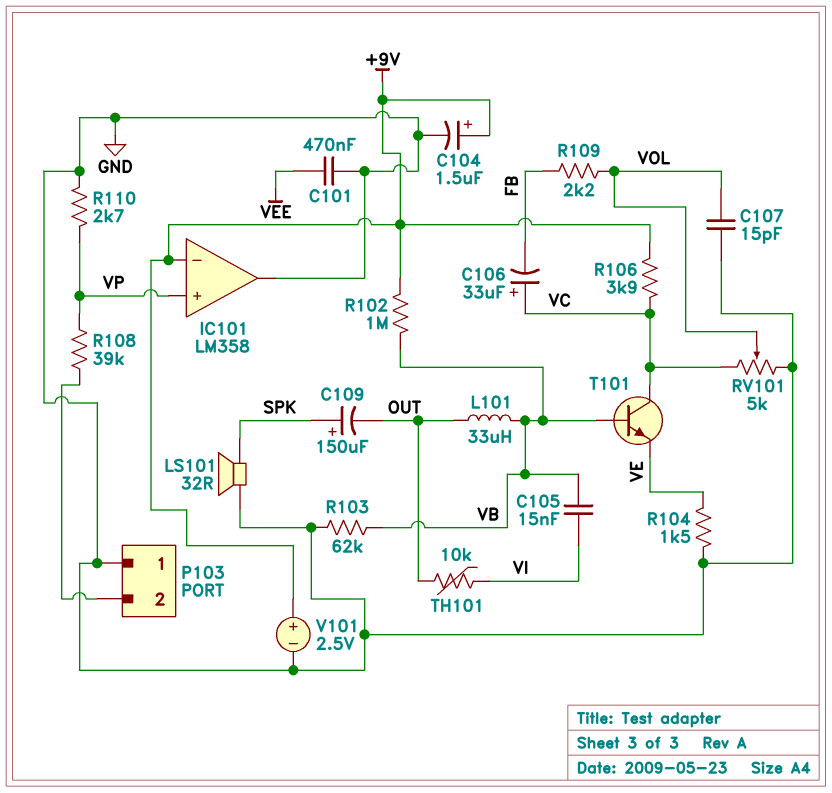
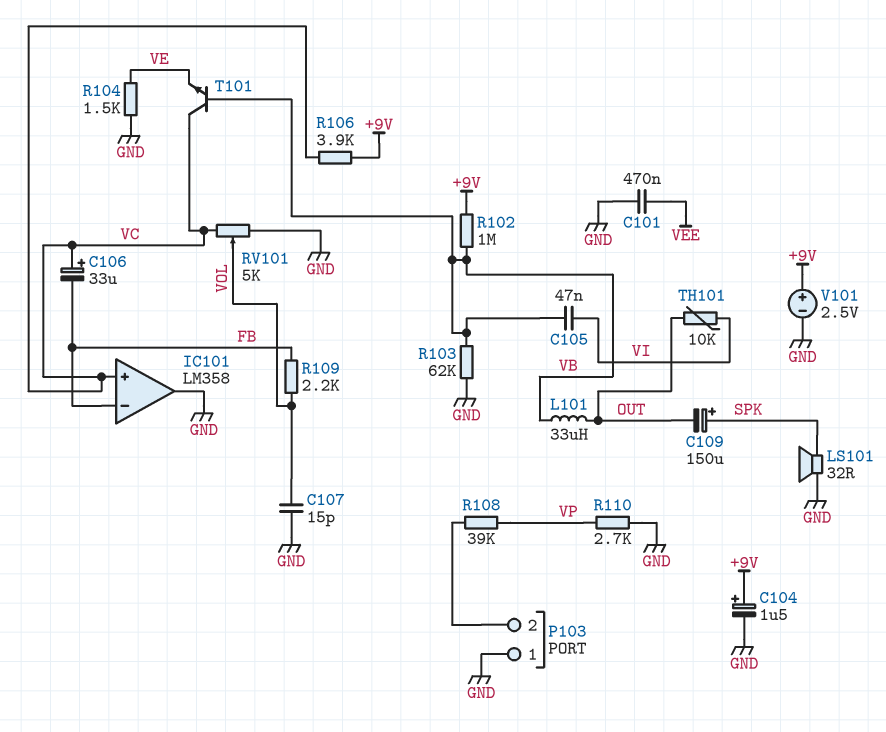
C105: 15nF (VB, VI) -> 47nF (VB, VI)
IC101 pin in+: VP -> VC
IC101 pin in-: +9V -> FB

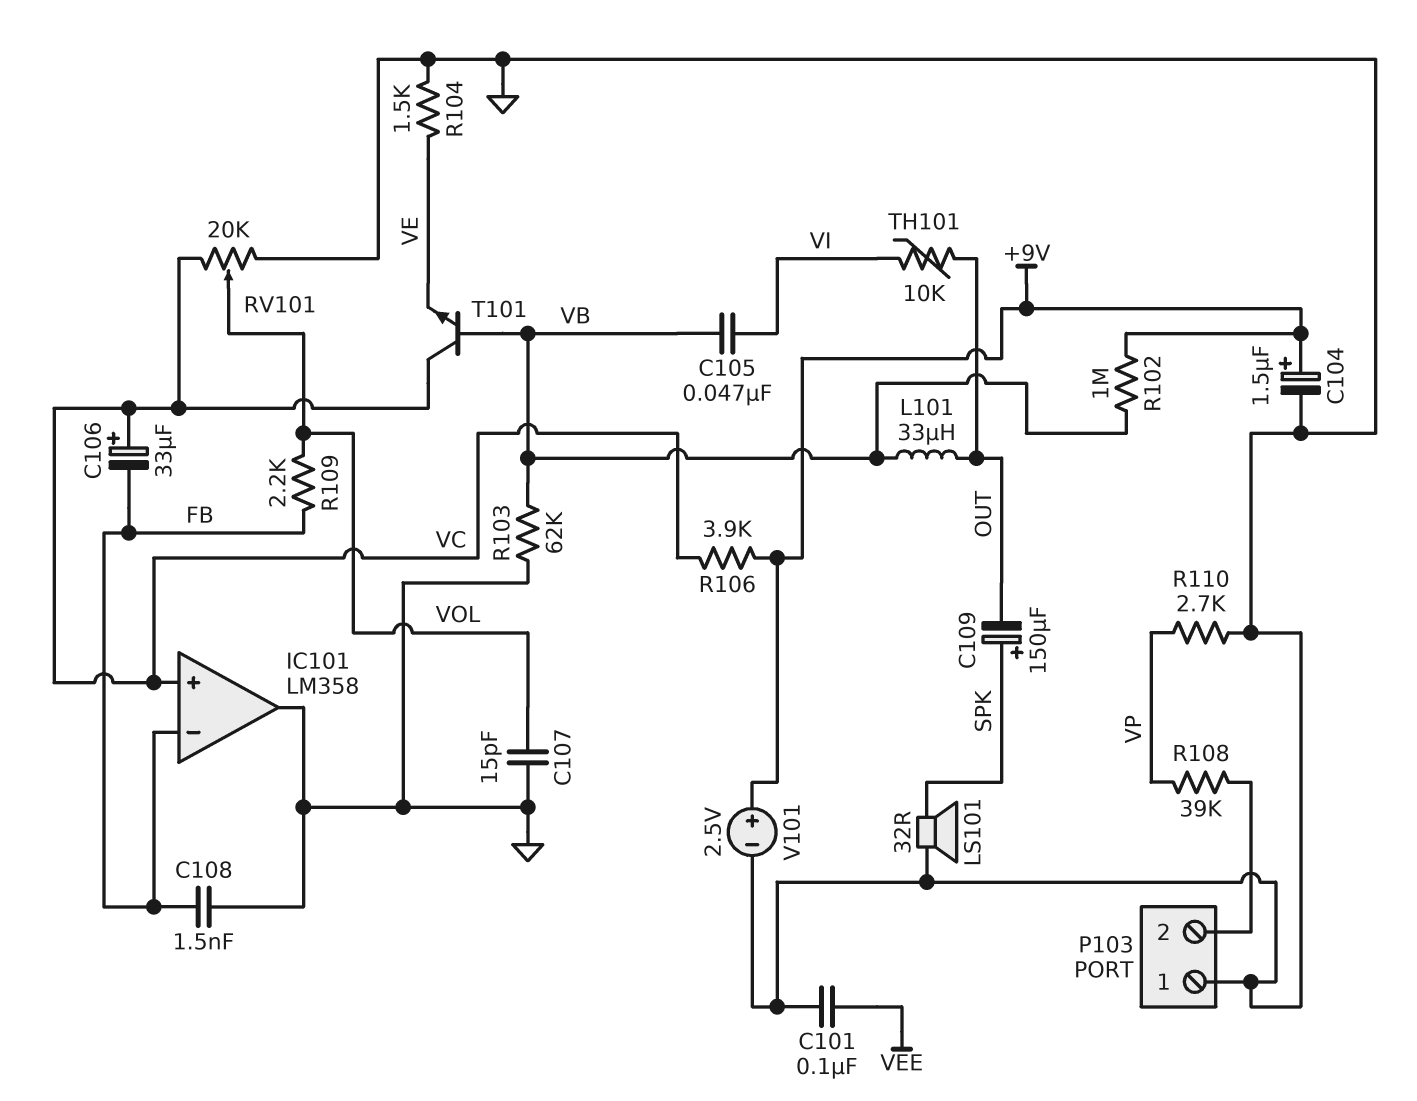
C101: 470nF (GND, VEE) -> 100nF (GND, VEE)
C108: none -> 1.5nF (FB, GND)
RV101: 5k (GND, VC, wiper VOL) -> 20k (GND, VC, wiper VOL)

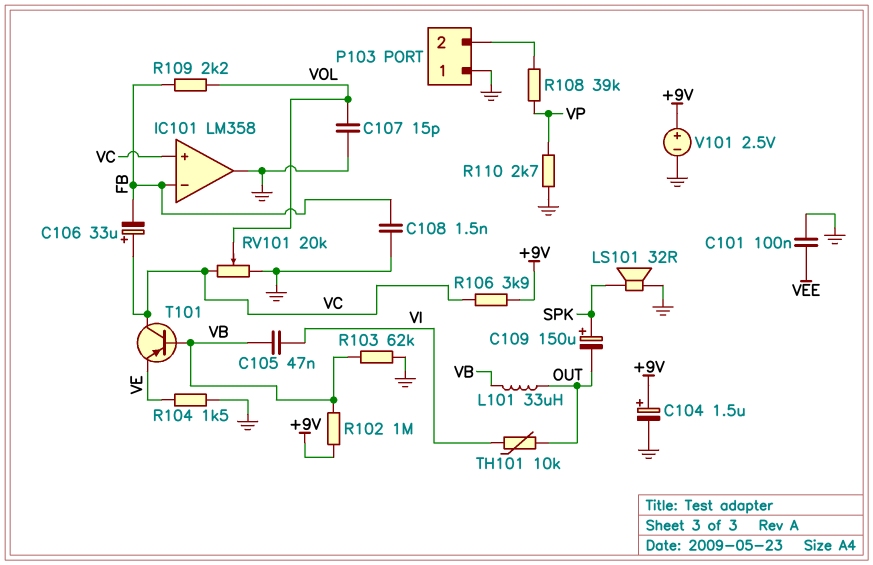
T101: NPN (B VB, C VC, E VE) -> PNP (B VB, C VC, E VE)

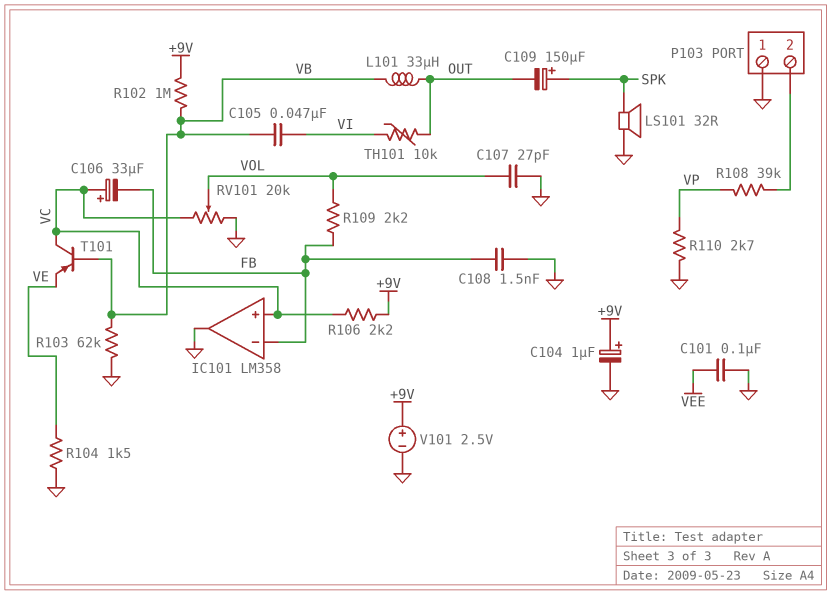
C104: 1.5uF (plus +9V, minus GND) -> 1uF (plus +9V, minus GND)
C107: 15pF (GND, VOL) -> 27pF (GND, VOL)
R106: 3.9k (+9V, VC) -> 2.2k (+9V, VC)

